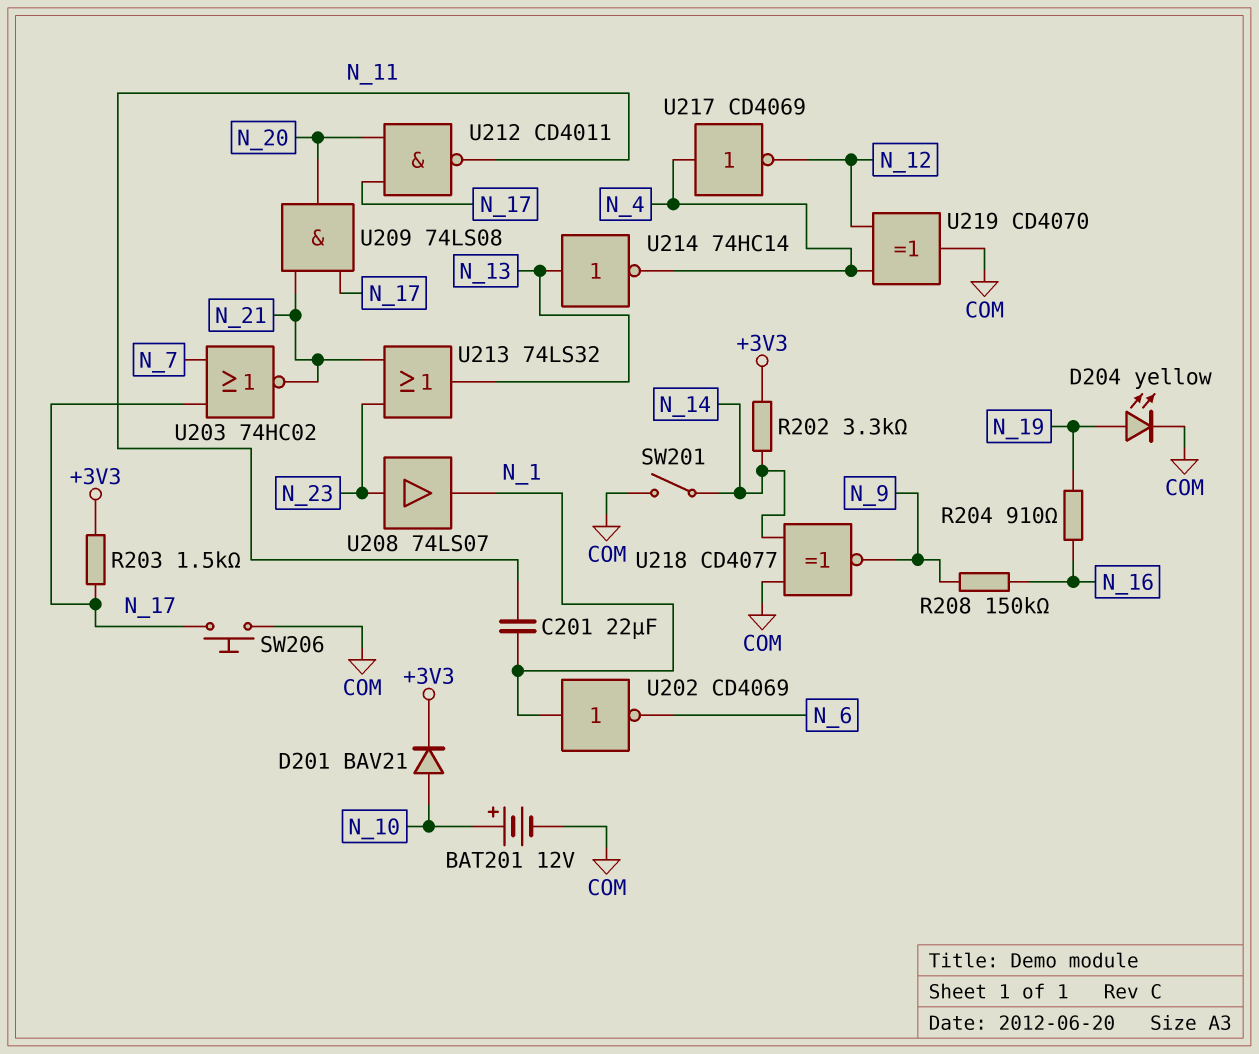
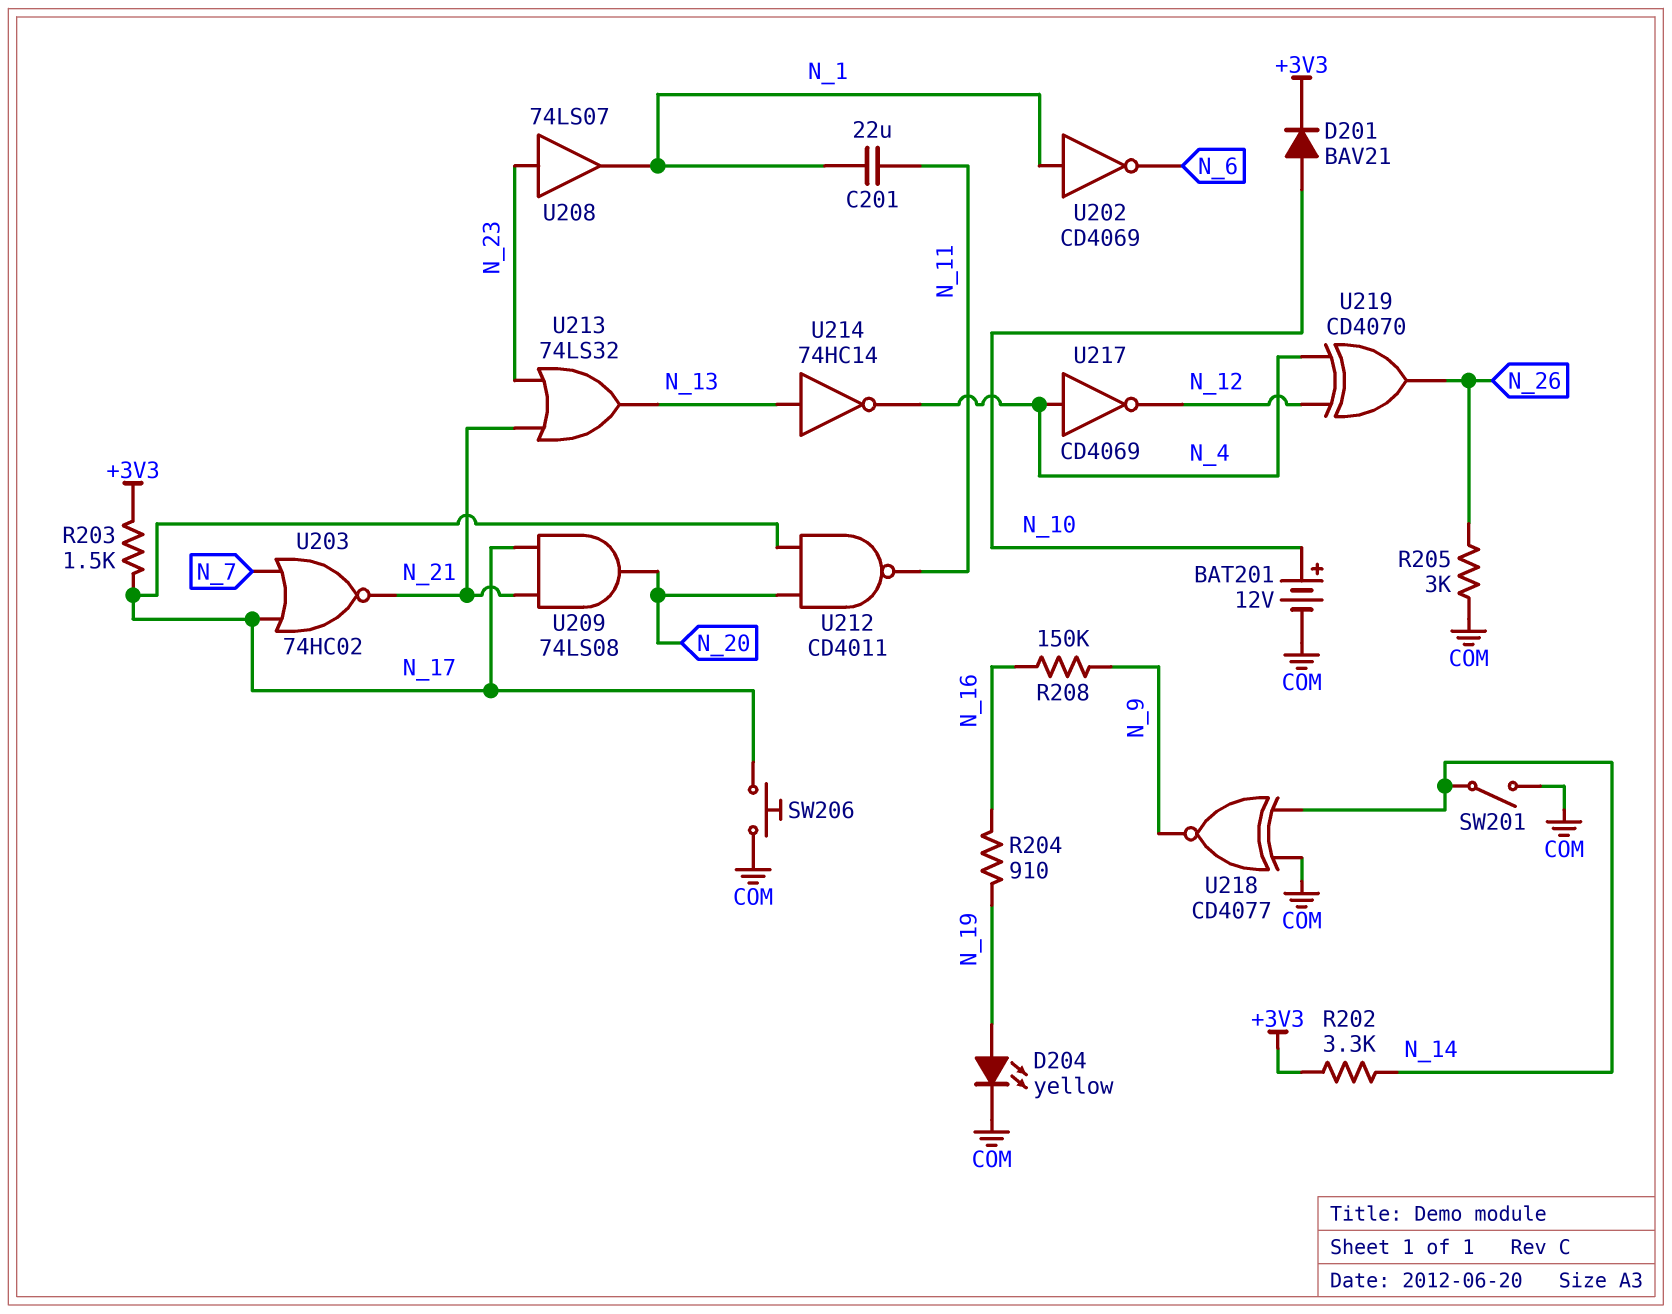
R205: none -> 3k (COM, N_26)
U219: XOR CD4070 (in N_4, in N_12, out COM) -> XOR CD4070 (in N_4, in N_12, out N_26)

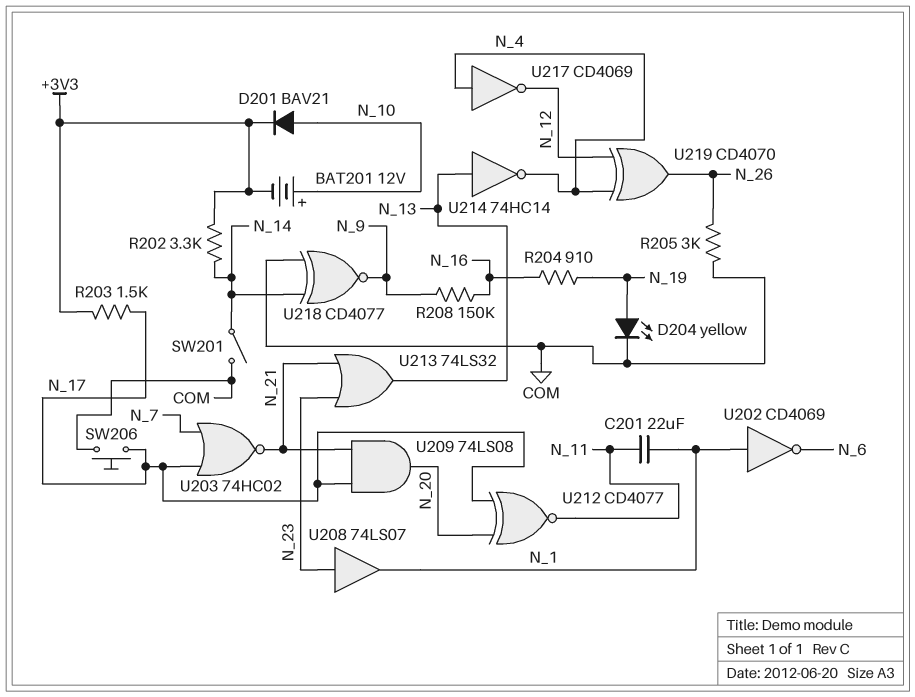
BAT201: 12V (plus N_10, minus COM) -> 12V (plus N_10, minus +3V3)
U212: NAND CD4011 (in N_17, in N_20, out N_11) -> XNOR CD4077 (in N_17, in N_20, out N_11)

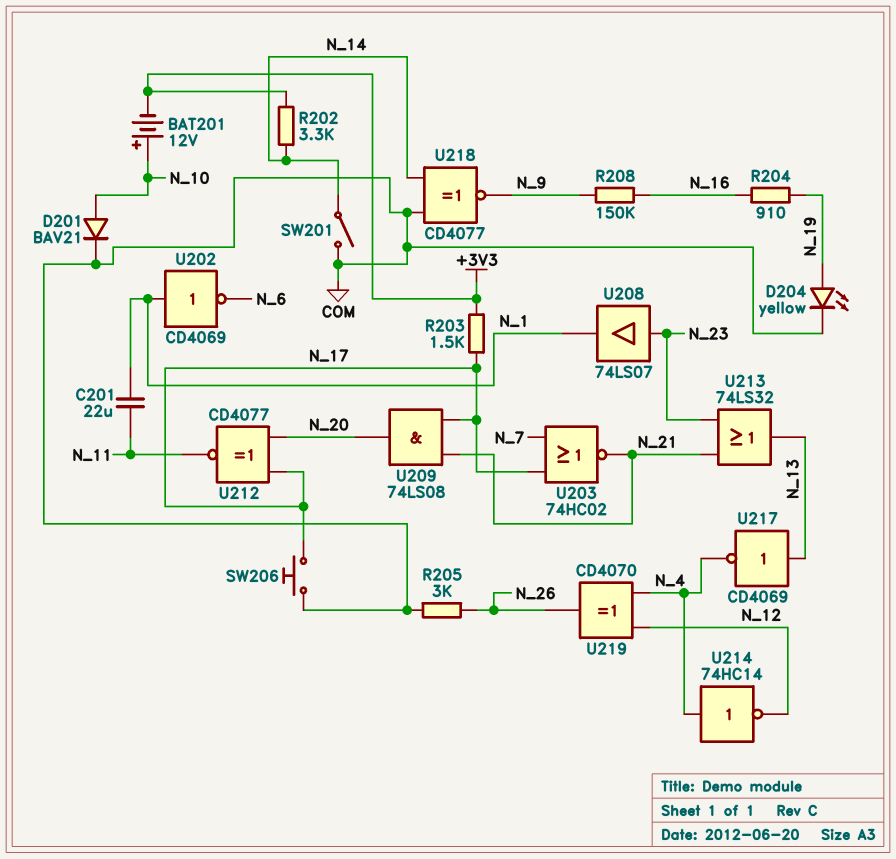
D201: diode BAV21 (A N_10, K +3V3) -> diode BAV21 (A N_10, K COM)
U214: NOT 74HC14 (in N_13, out N_4) -> NOT 74HC14 (in N_4, out N_12)
U217: NOT CD4069 (in N_4, out N_12) -> NOT CD4069 (in N_13, out N_4)

